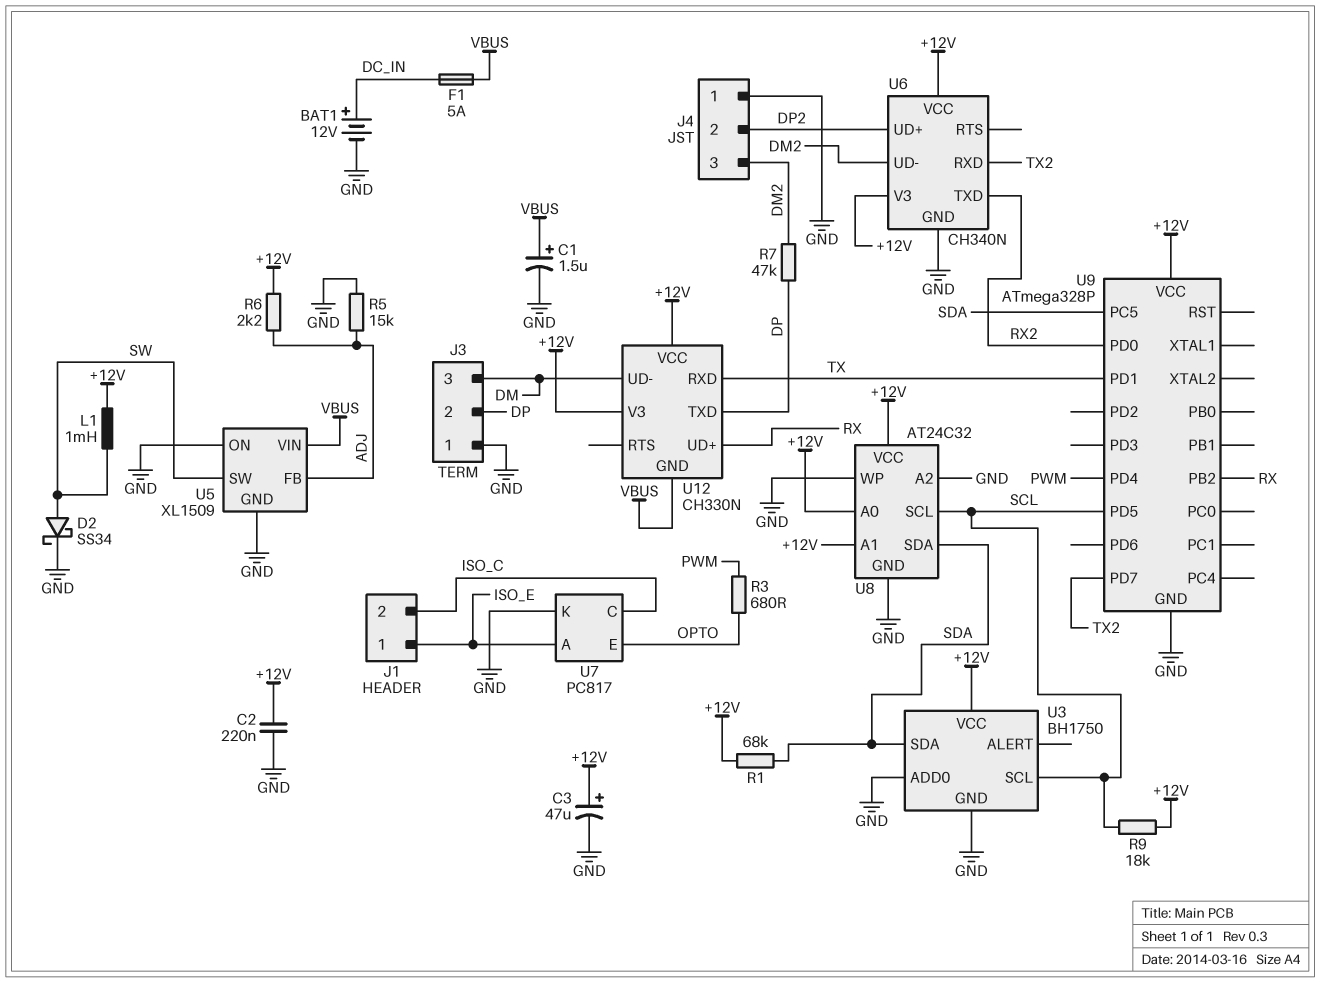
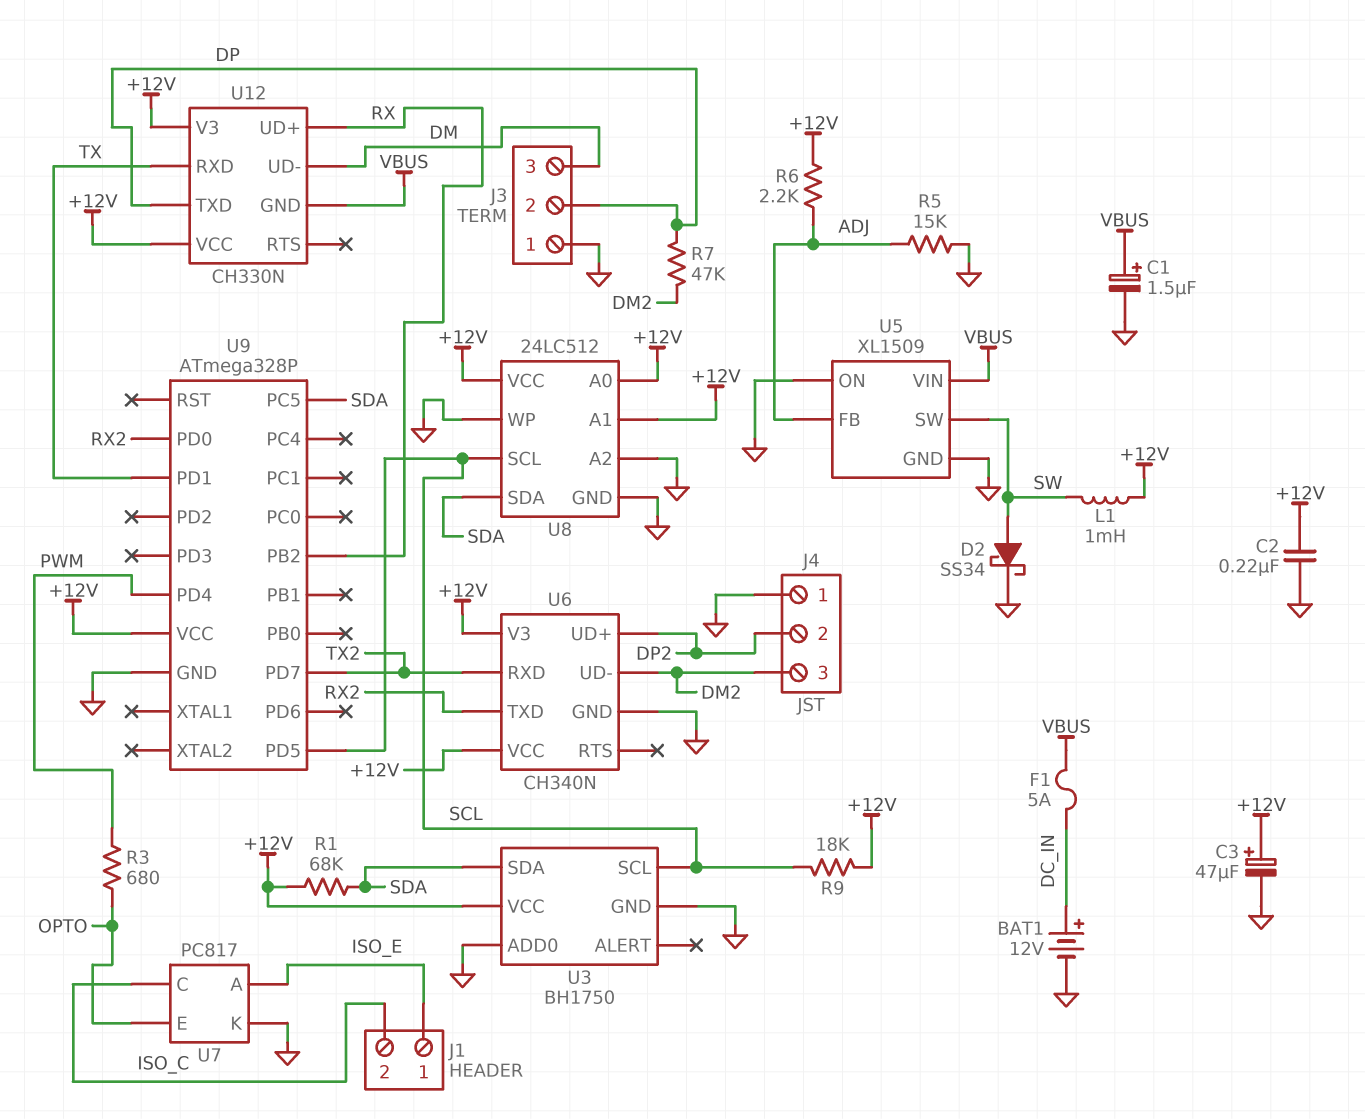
U8: AT24C32 -> 24LC512

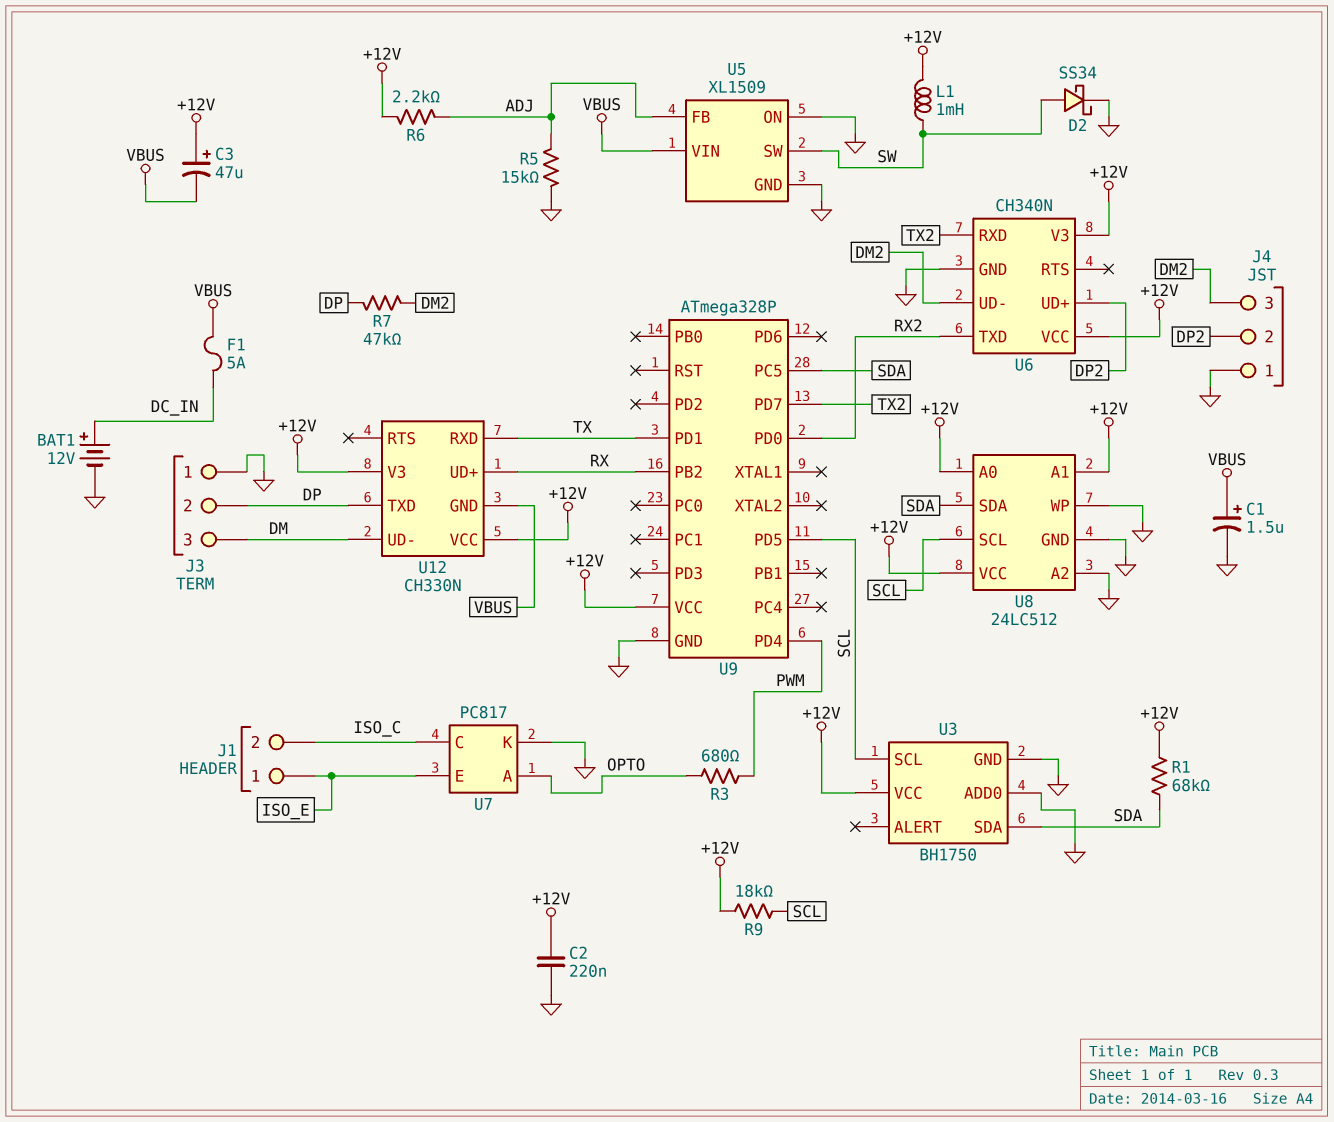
C3: 47uF (plus +12V, minus GND) -> 47uF (plus +12V, minus VBUS)
U7 pin A: ISO_E -> OPTO
U7 pin E: OPTO -> ISO_E

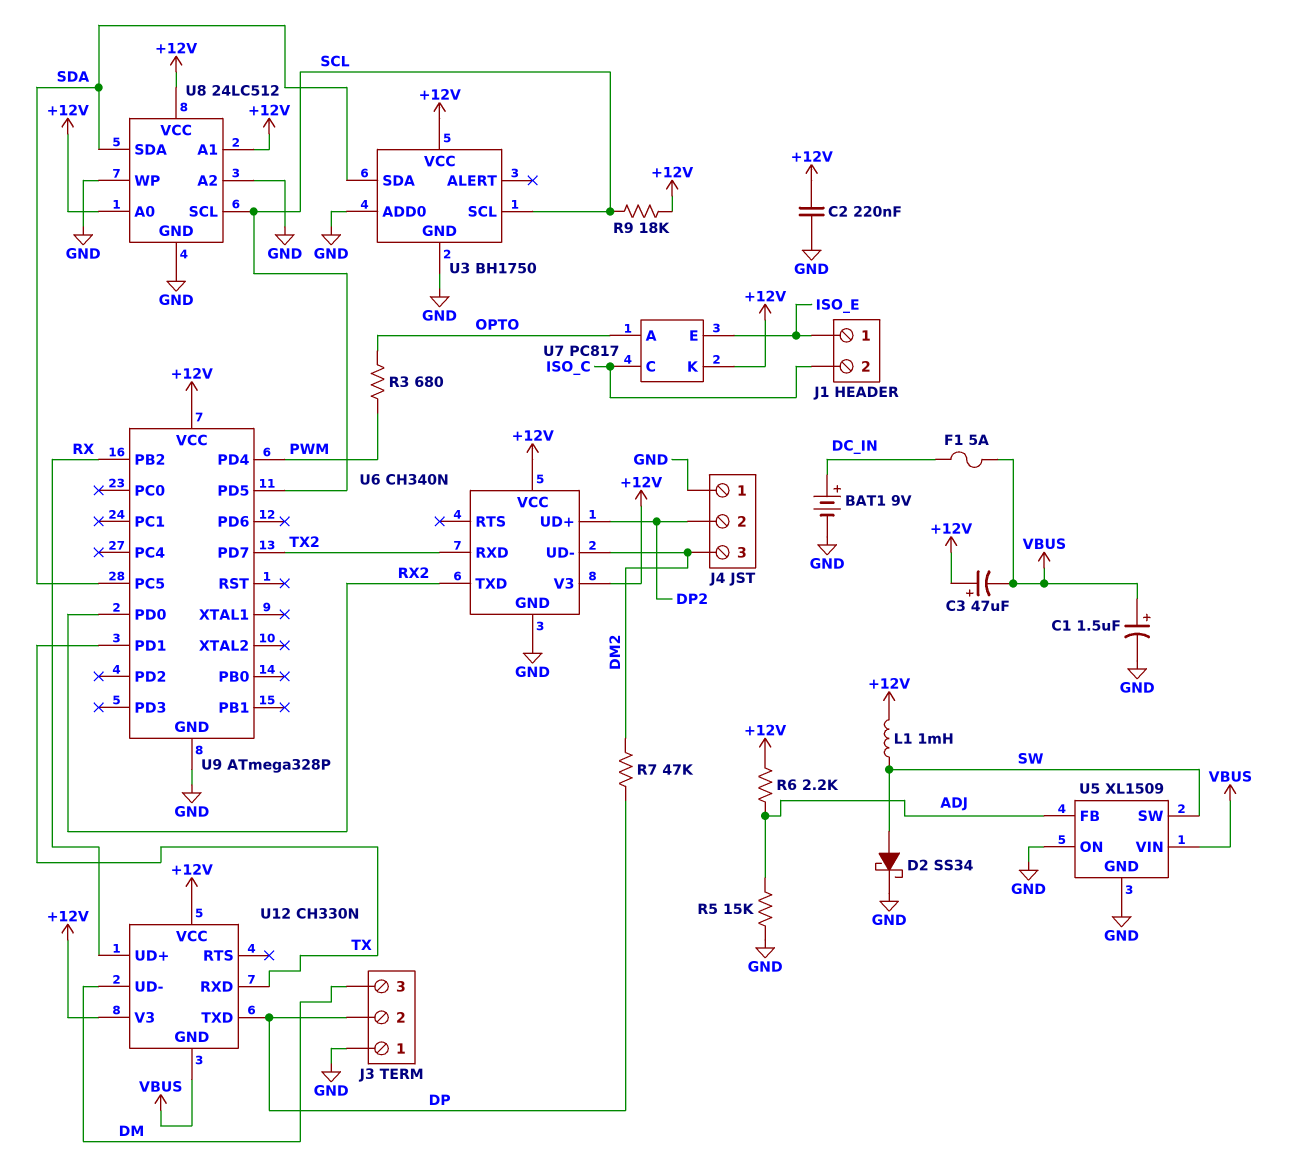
BAT1: 12V (plus DC_IN, minus GND) -> 9V (plus DC_IN, minus GND)
R1: 68k (+12V, SDA) -> none
U7 pin K: GND -> +12V

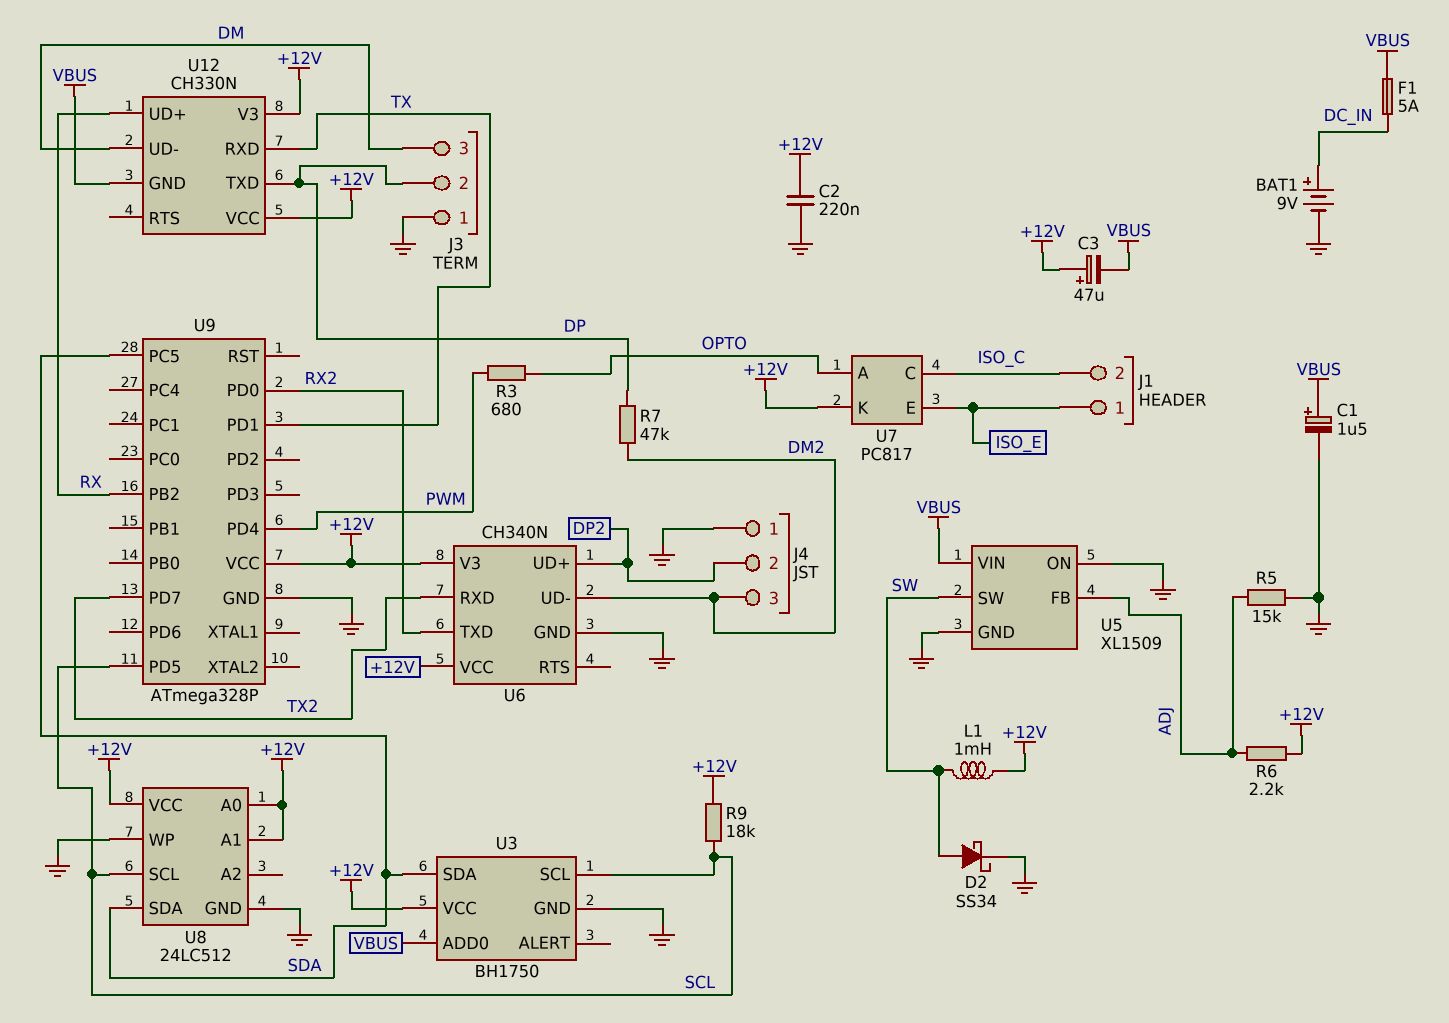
U3 pin ADD0: GND -> VBUS
U8 pin A2: GND -> none

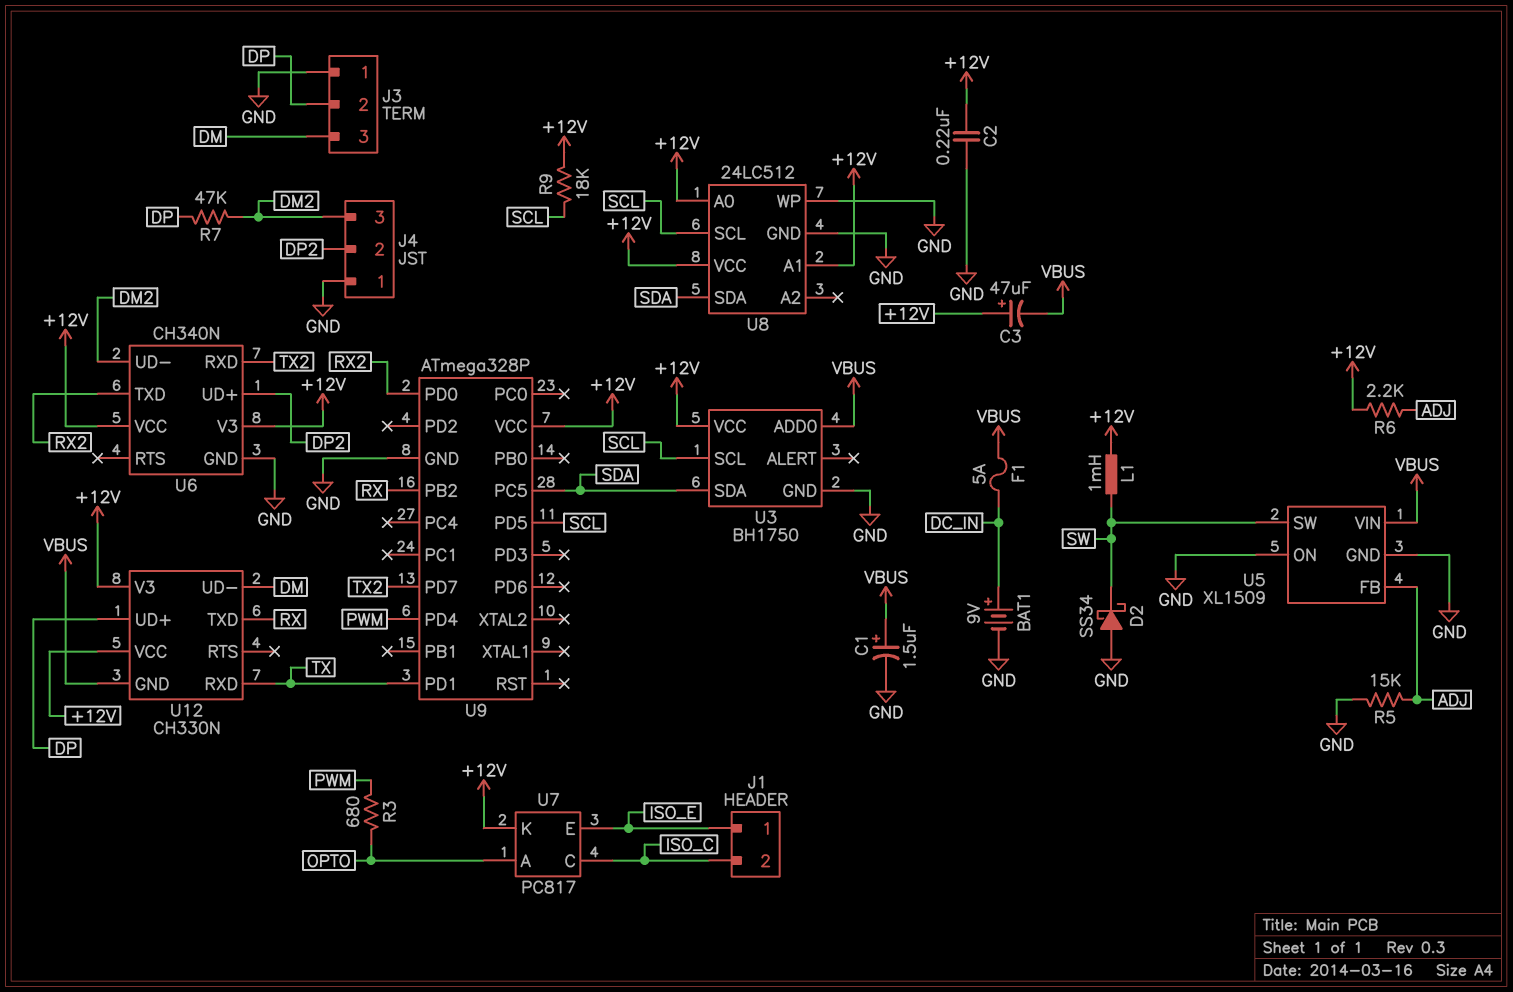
D2: schottky SS34 (A SW, K GND) -> schottky SS34 (A GND, K SW)
U12 pin TXD: DP -> RX
U12 pin UD+: RX -> DP

